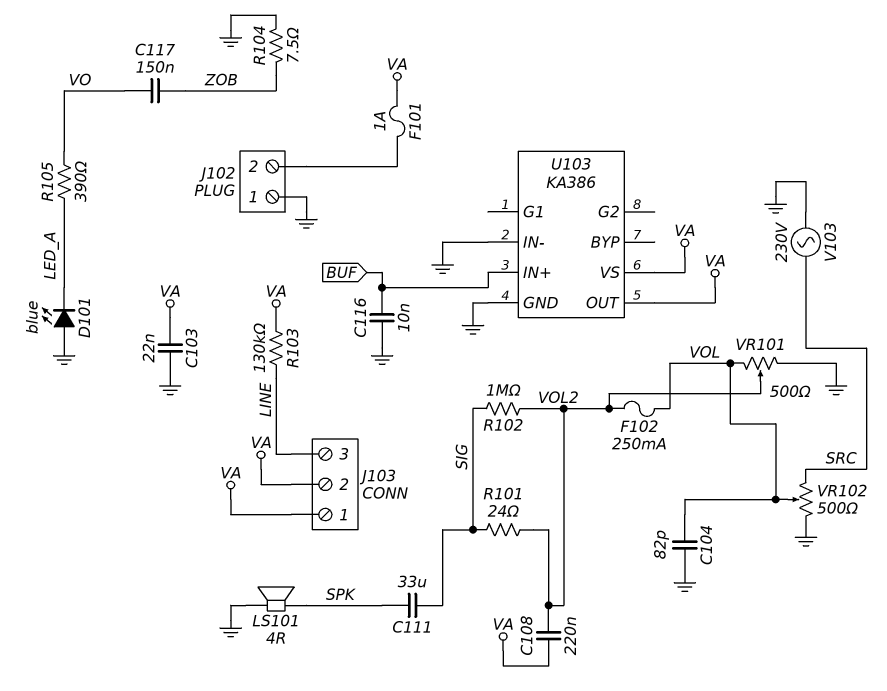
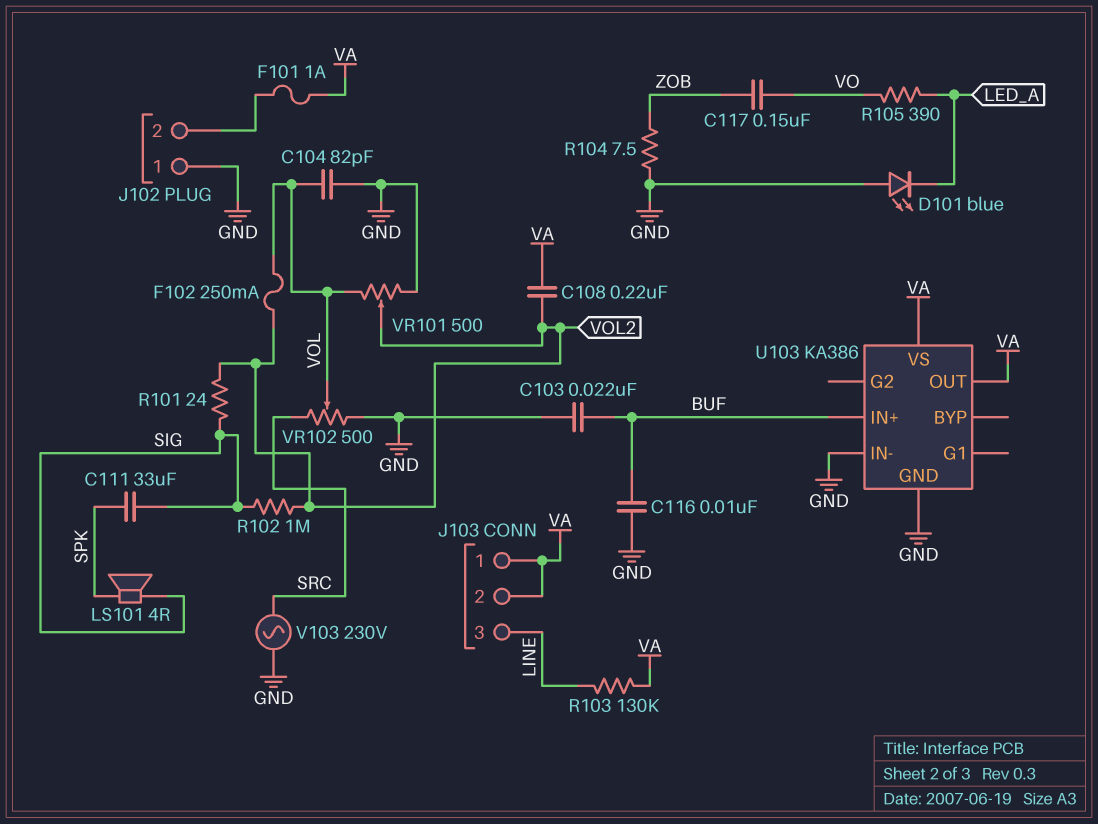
C103: 22nF (GND, VA) -> 22nF (BUF, GND)
LS101: speaker 4R (GND, SPK) -> speaker 4R (SIG, SPK)

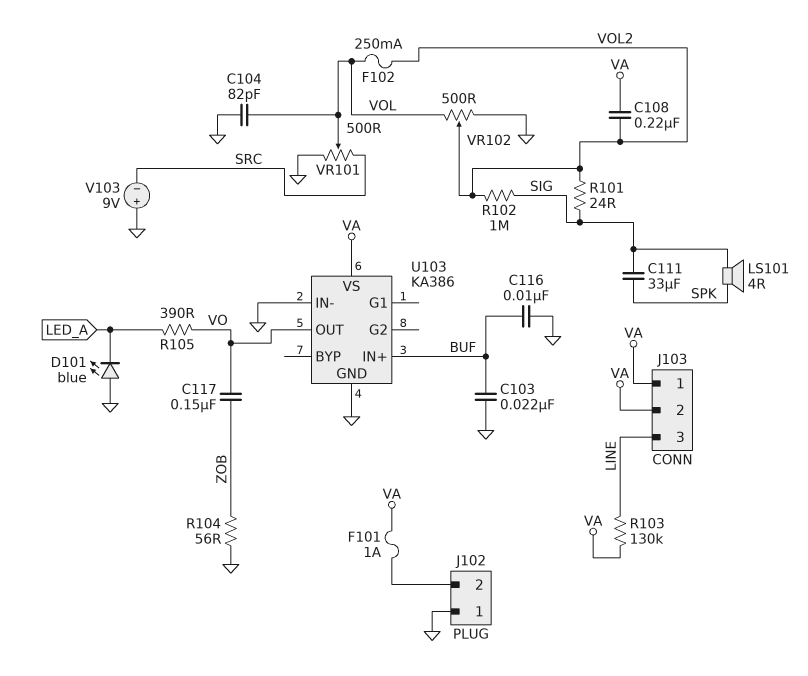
R104: 7.5 (GND, ZOB) -> 56 (GND, ZOB)
U103 pin OUT: VA -> VO
V103: AC 230V (GND, SRC) -> 9V (plus GND, minus SRC)
VR101: 500 (GND, VOL, wiper VOL2) -> 500 (GND, SRC, wiper VOL)
VR102: 500 (GND, SRC, wiper VOL) -> 500 (GND, VOL, wiper VOL2)

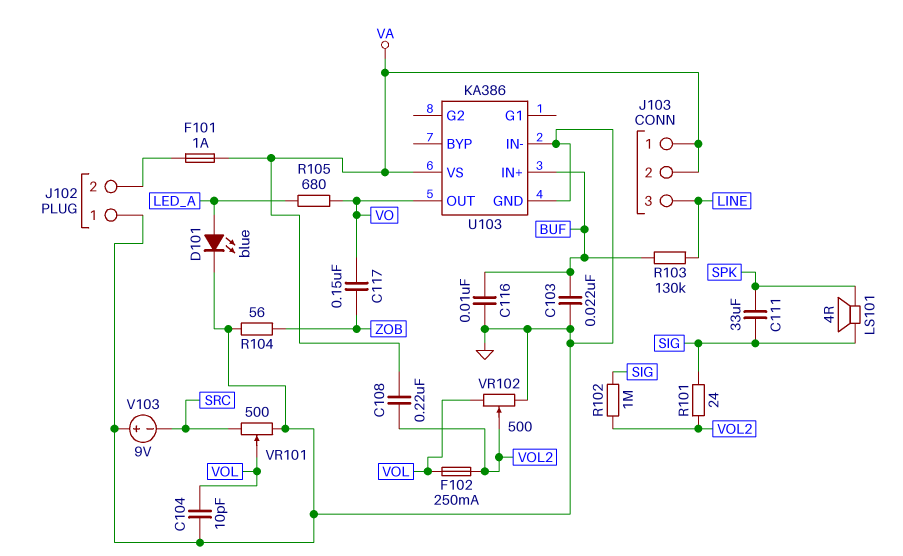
C104: 82pF (GND, VOL) -> 10pF (GND, VOL)
D101: LED blue (A GND, K LED_A) -> LED blue (A LED_A, K GND)
R103: 130k (LINE, VA) -> 130k (BUF, LINE)
R105: 390 (LED_A, VO) -> 680 (LED_A, VO)

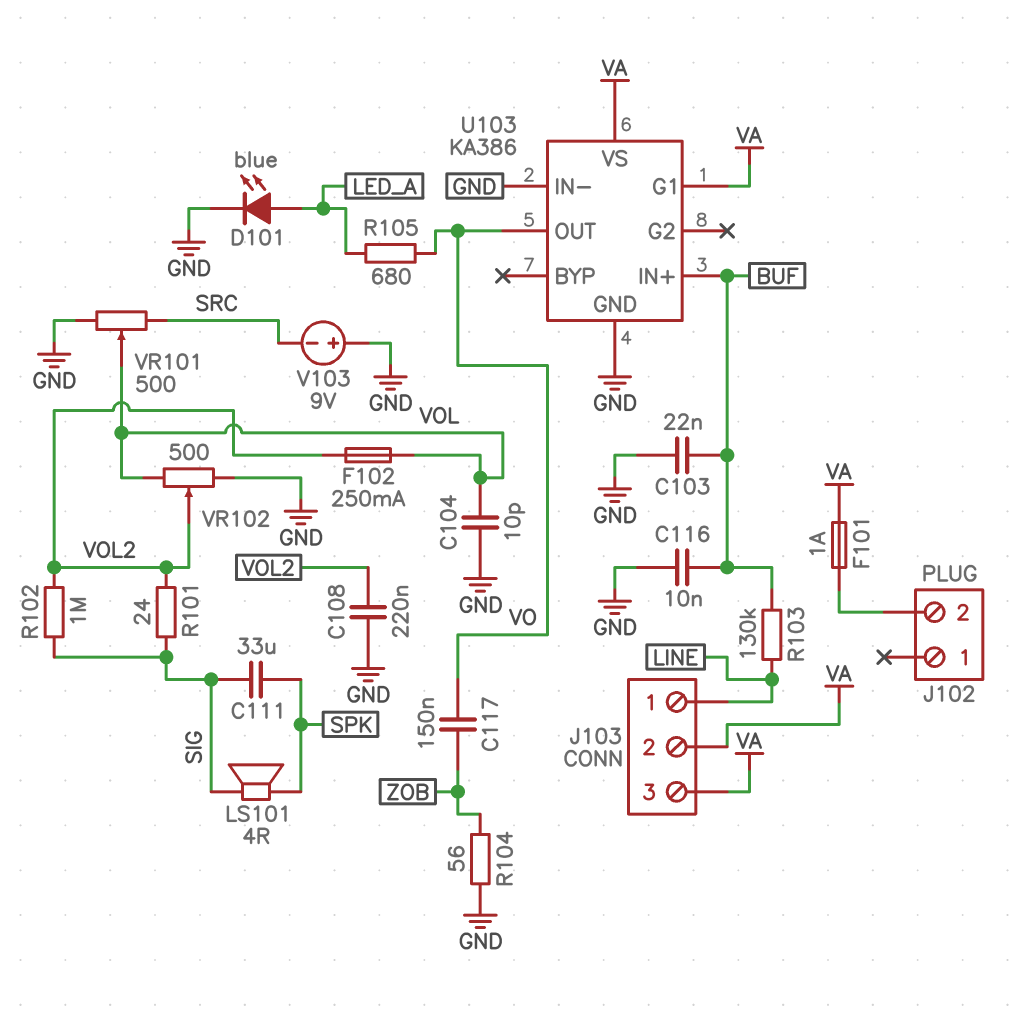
C108: 220nF (VA, VOL2) -> 220nF (GND, VOL2)
J102 pin 1: GND -> none
J103 pin 1: VA -> LINE
J103 pin 3: LINE -> VA
U103 pin G1: none -> VA

